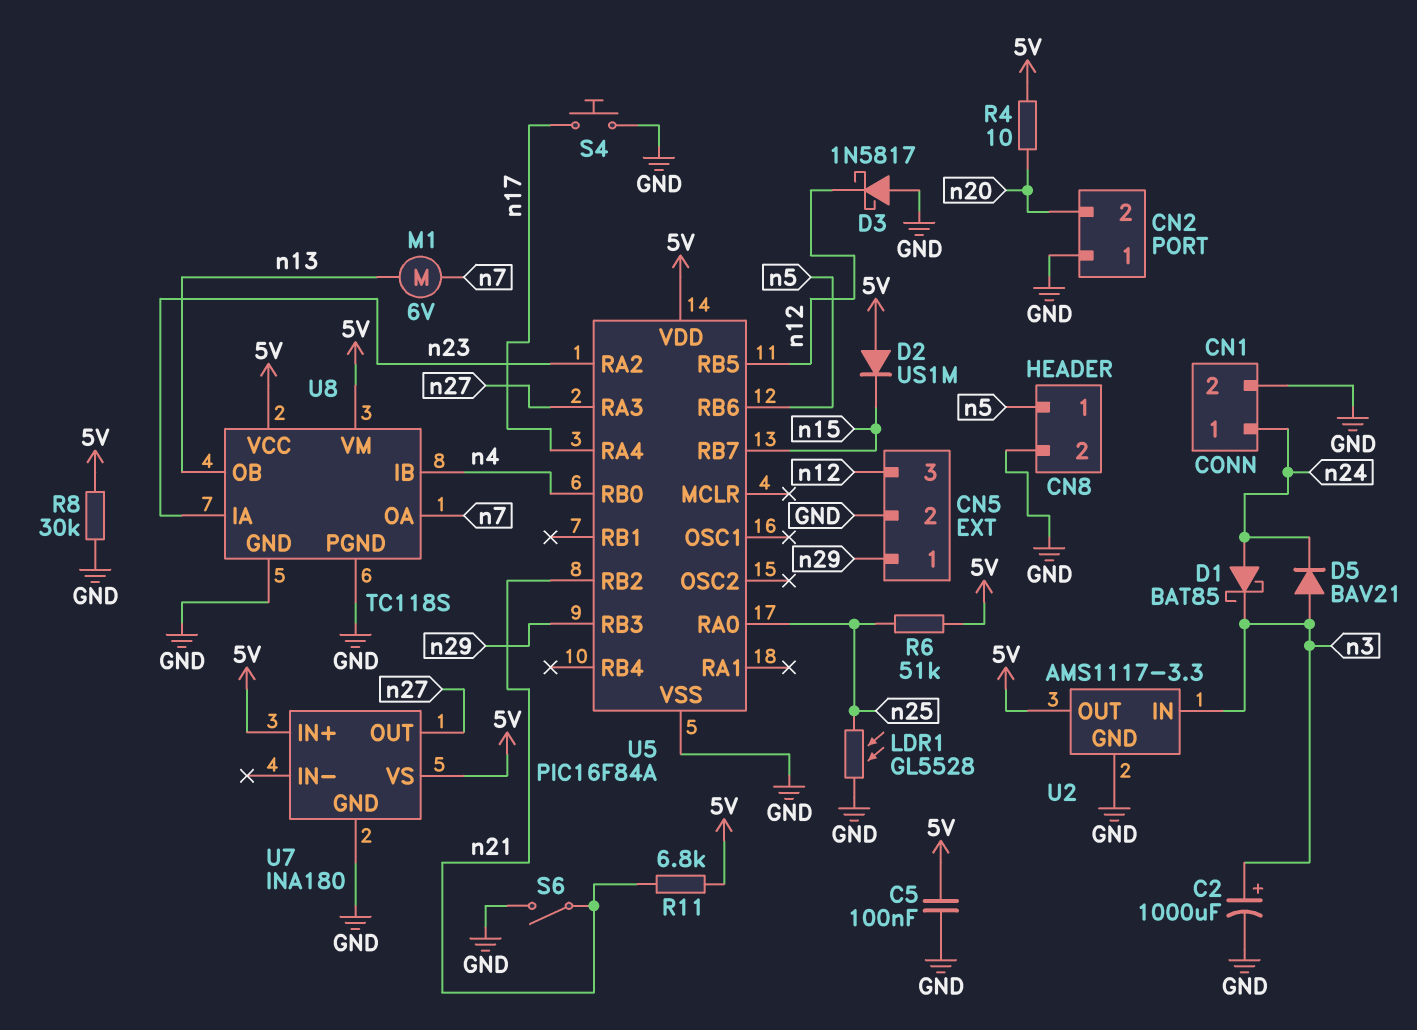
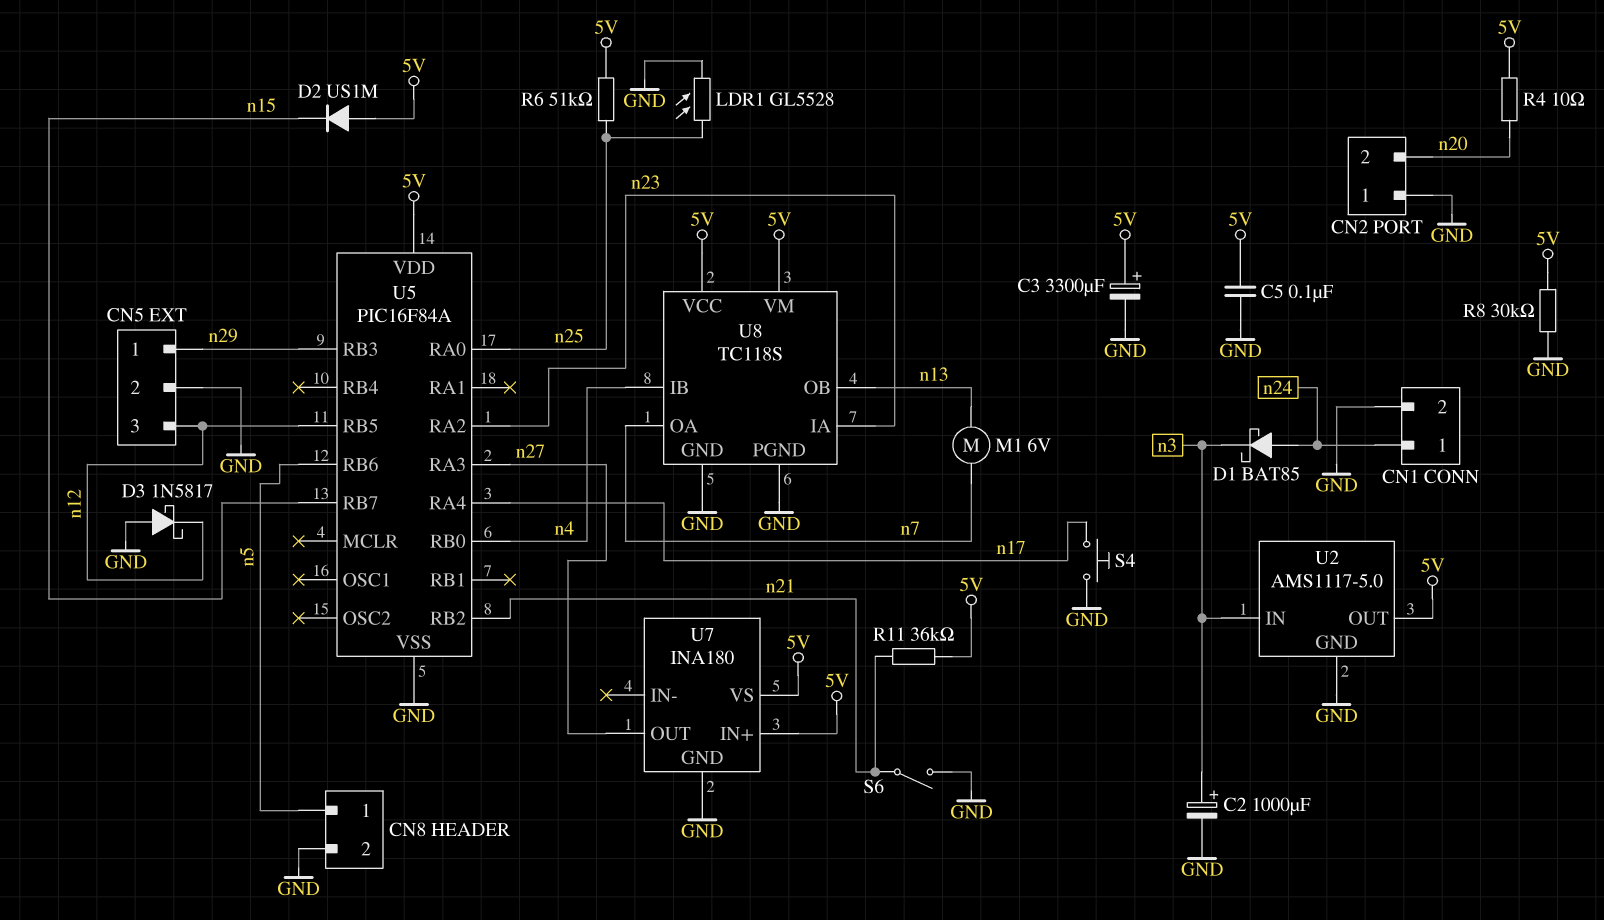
C3: none -> 3300uF (plus 5V, minus GND)
D5: diode BAV21 (A n3, K n24) -> none
R11: 6.8k (5V, n21) -> 36k (5V, n21)
U2: AMS1117-3.3 -> AMS1117-5.0

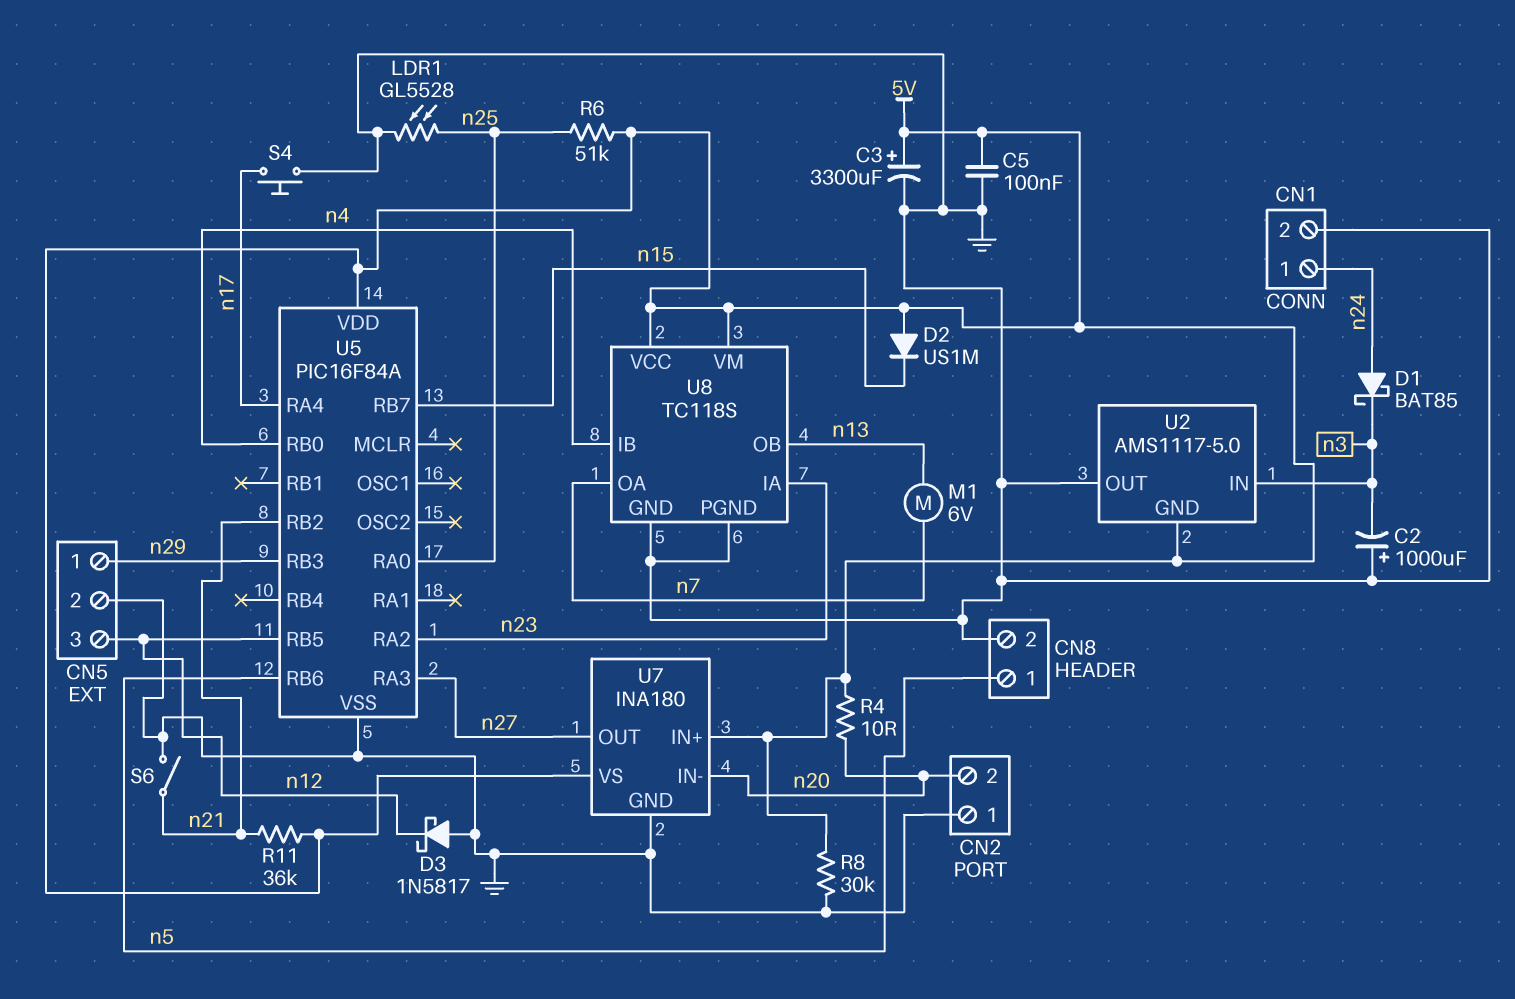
C2: 1000uF (plus n3, minus GND) -> 1000uF (plus GND, minus n3)
U2 pin GND: GND -> 5V
U2 pin OUT: 5V -> GND
U7 pin IN-: none -> n20

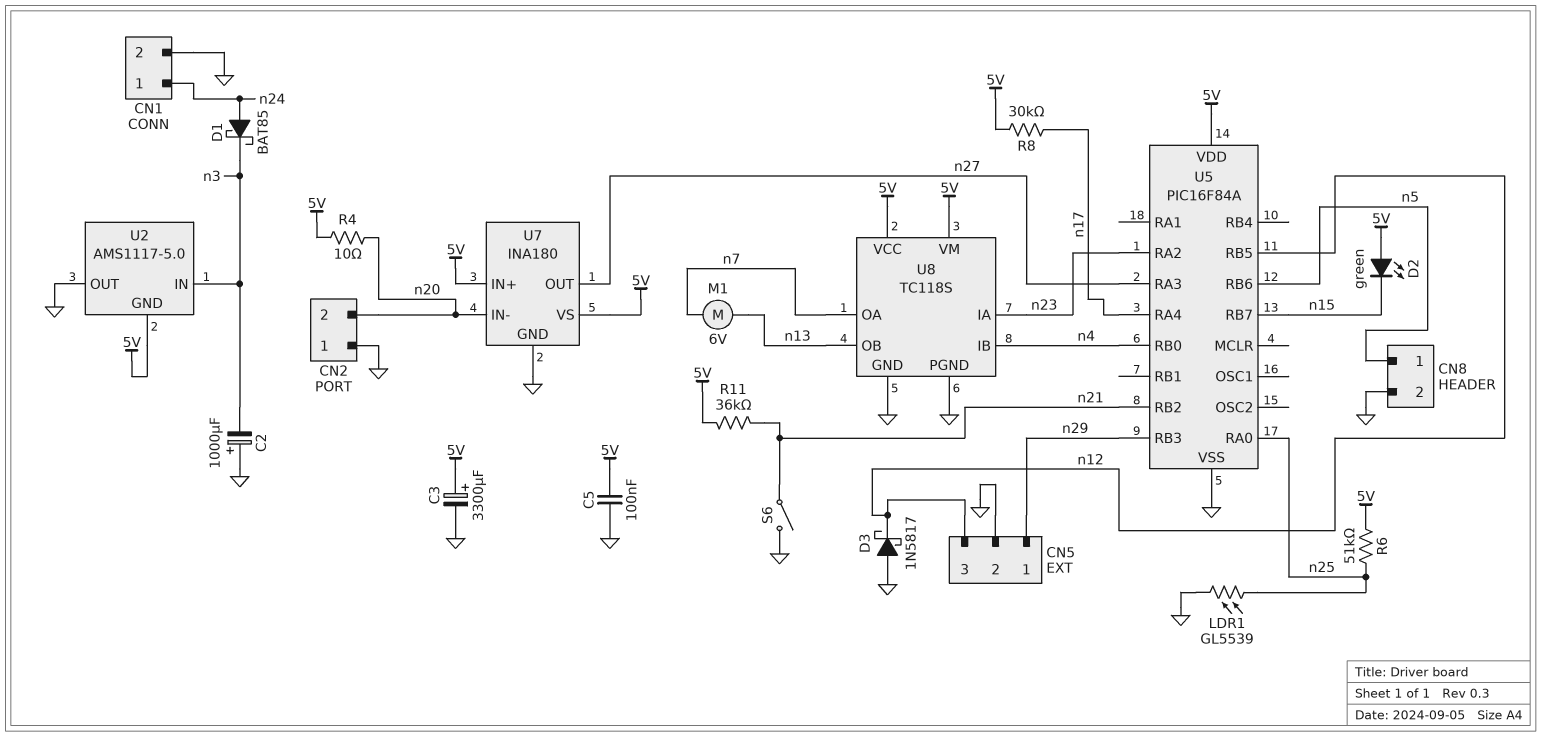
D2: diode US1M (A 5V, K n15) -> LED green (A 5V, K n15)
LDR1: GL5528 (GND, n25) -> GL5539 (GND, n25)
R8: 30k (5V, GND) -> 30k (5V, n17)
S4: button (GND, n17) -> none

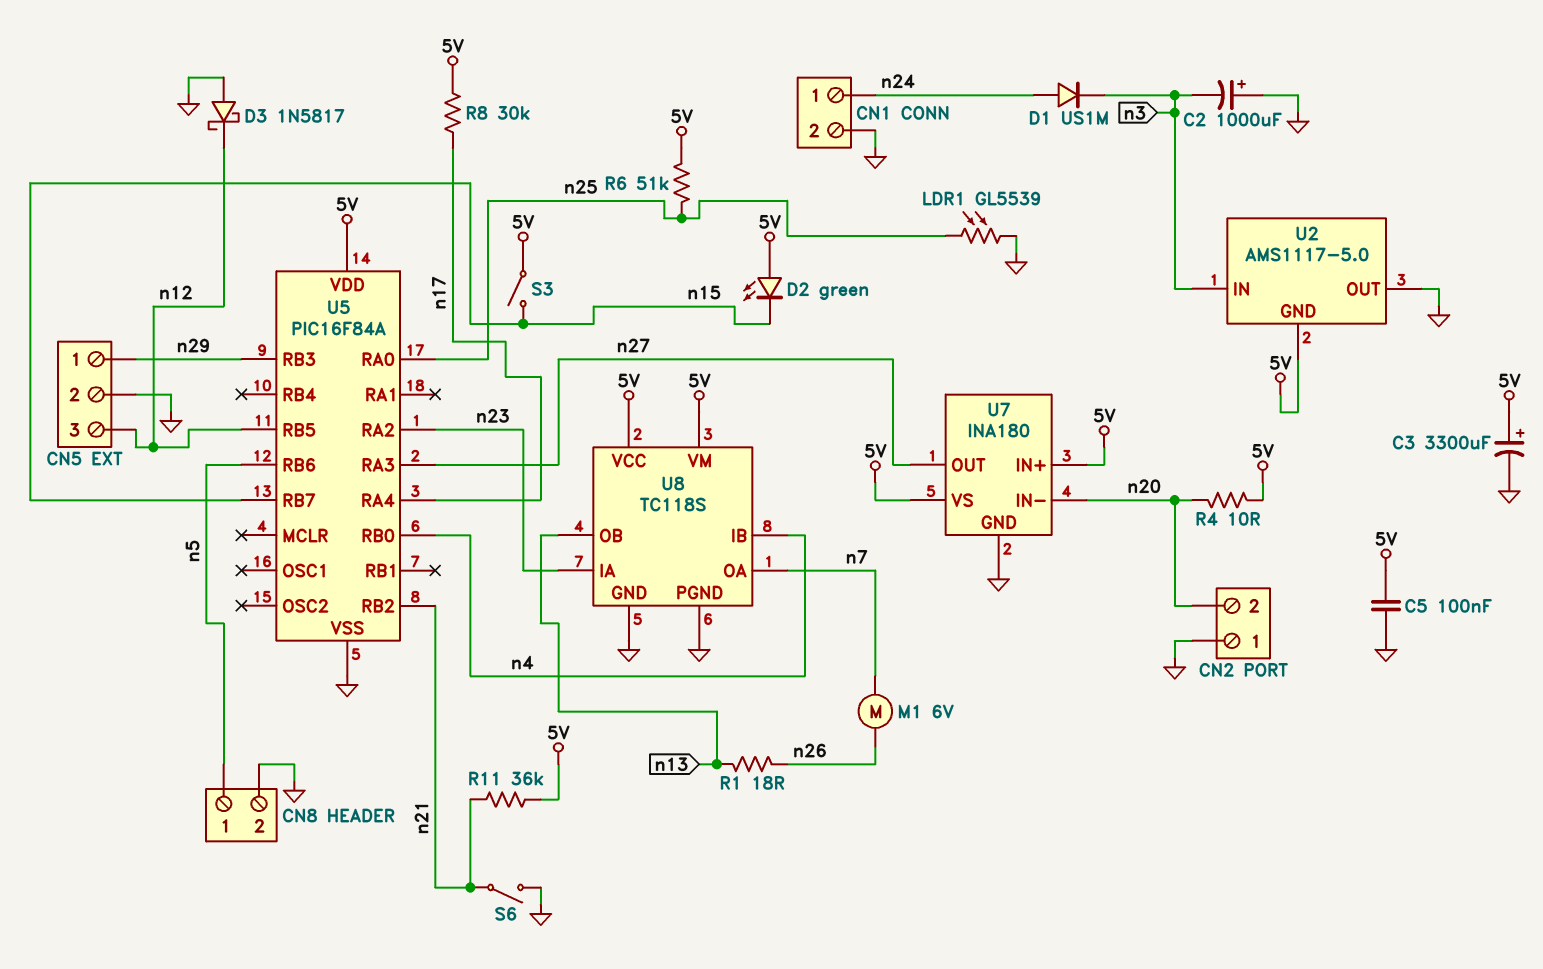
D1: schottky BAT85 (A n24, K n3) -> diode US1M (A n24, K n3)
M1: motor 6V (n7, n13) -> motor 6V (n7, n26)
R1: none -> 18 (n13, n26)
S3: none -> switch (5V, n15)

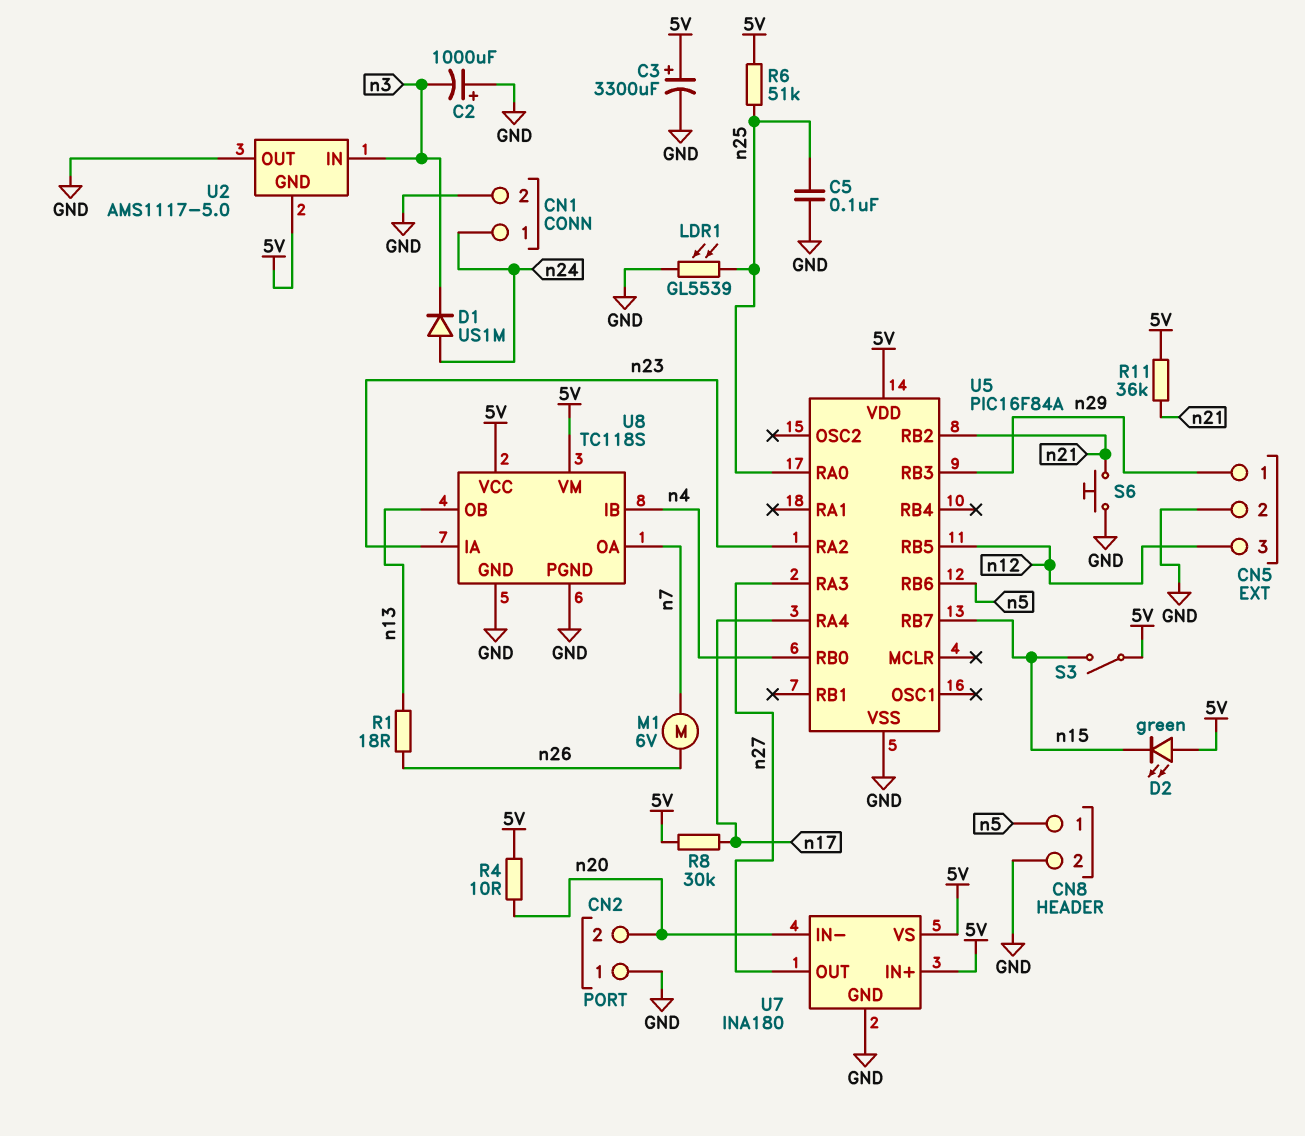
C5: 100nF (5V, GND) -> 100nF (GND, n25)
D3: schottky 1N5817 (A GND, K n12) -> none
S6: switch (GND, n21) -> button (GND, n21)

